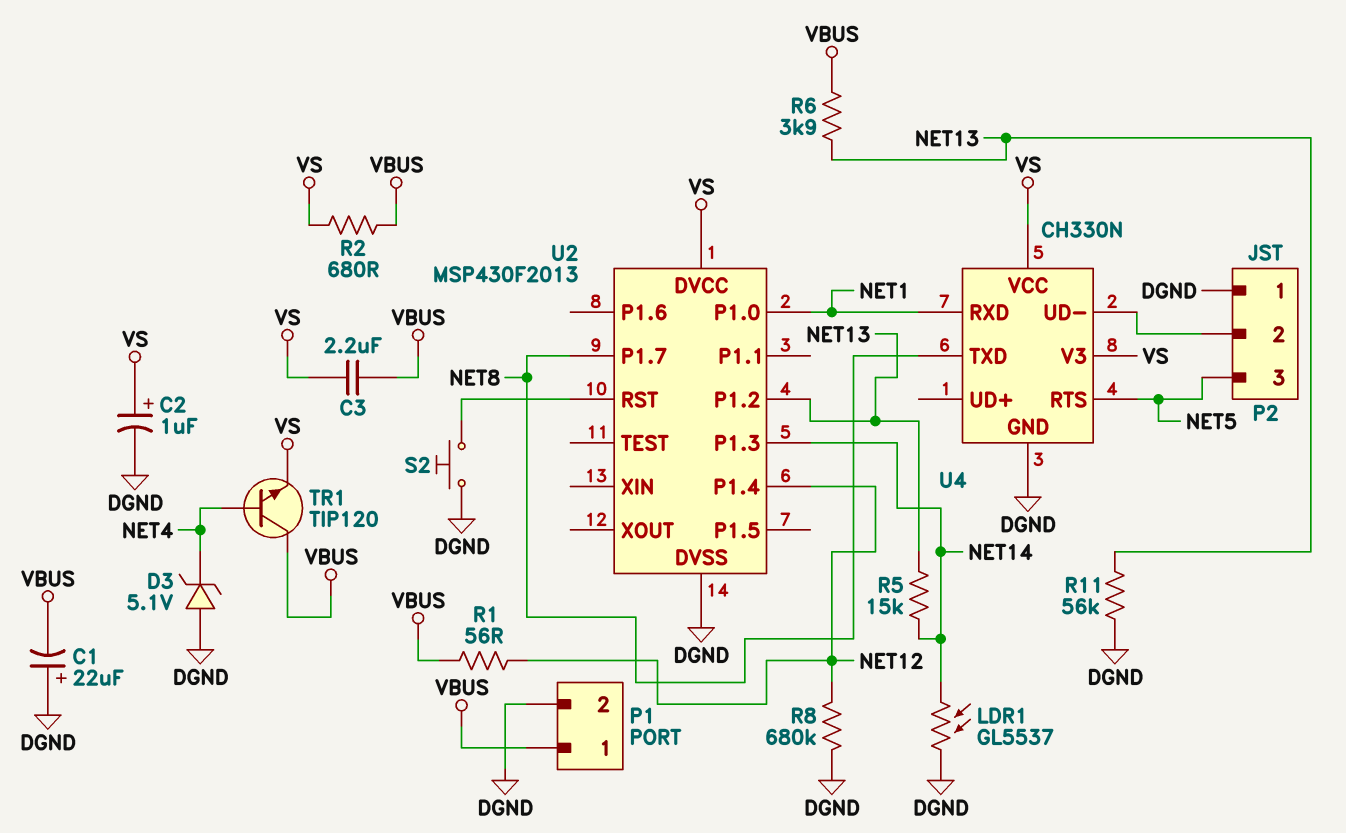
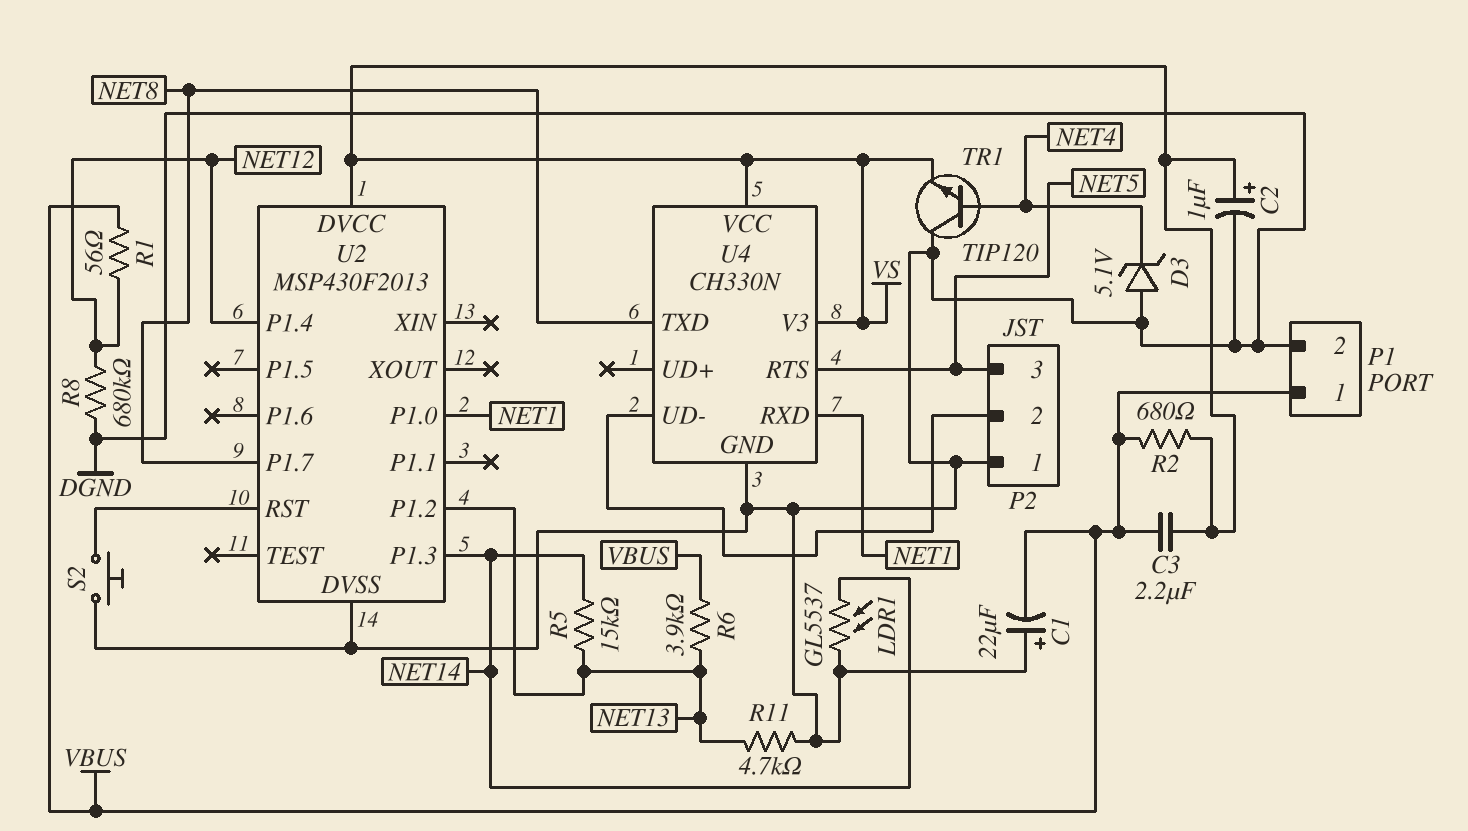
R11: 56k (DGND, NET13) -> 4.7k (DGND, NET13)
TR1: NPN TIP120 (B NET4, C VBUS, E VS) -> NPN TIP120 (B NET4, C DGND, E VS)

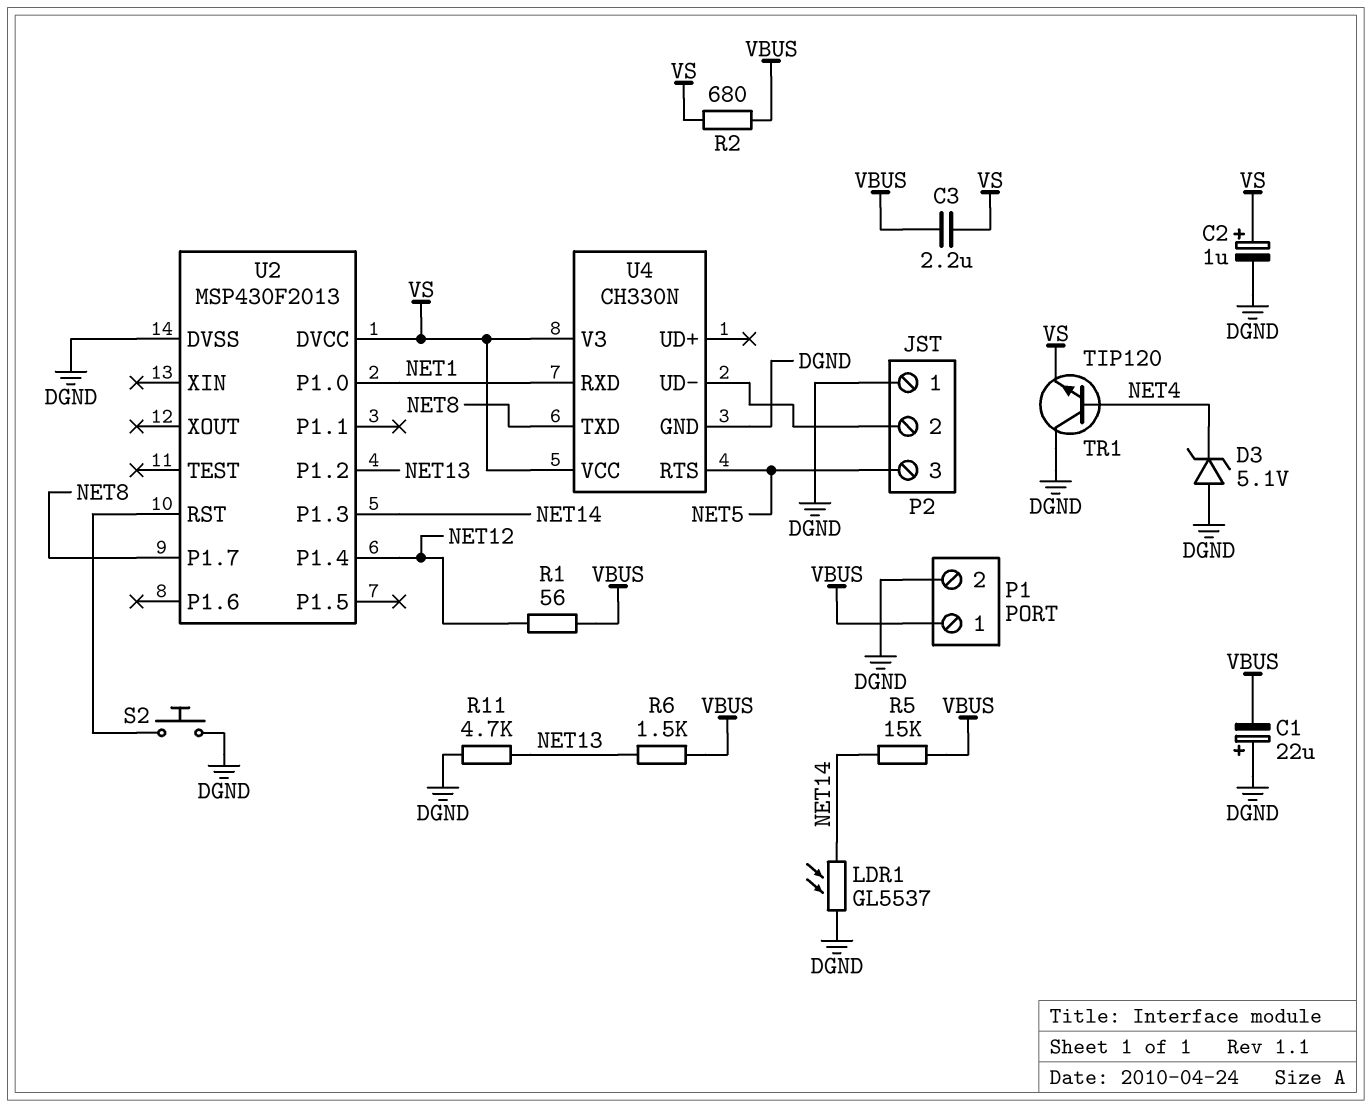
R5: 15k (NET13, NET14) -> 15k (NET14, VBUS)
R6: 3.9k (NET13, VBUS) -> 1.5k (NET13, VBUS)
R8: 680k (DGND, NET12) -> none

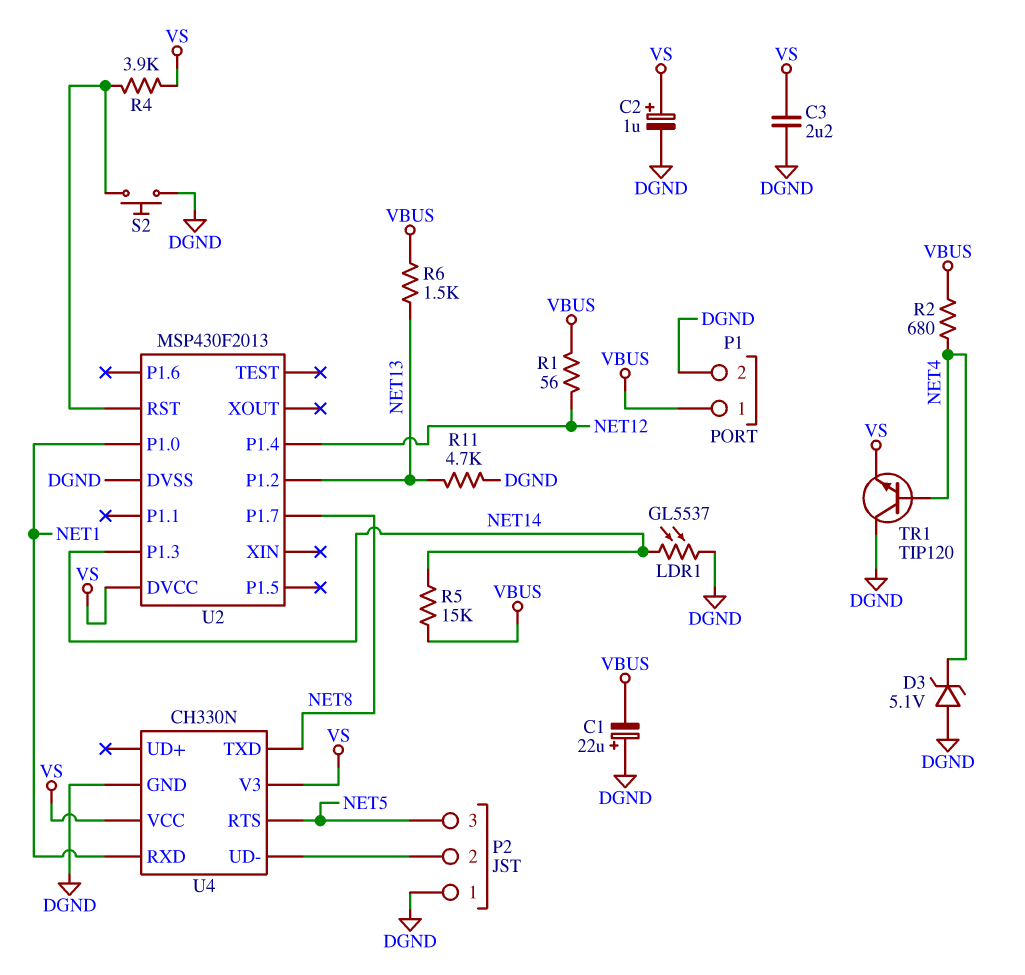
C3: 2.2uF (VBUS, VS) -> 2.2uF (DGND, VS)
R2: 680 (VBUS, VS) -> 680 (NET4, VBUS)
R4: none -> 3.9k (U2/RST, VS)

